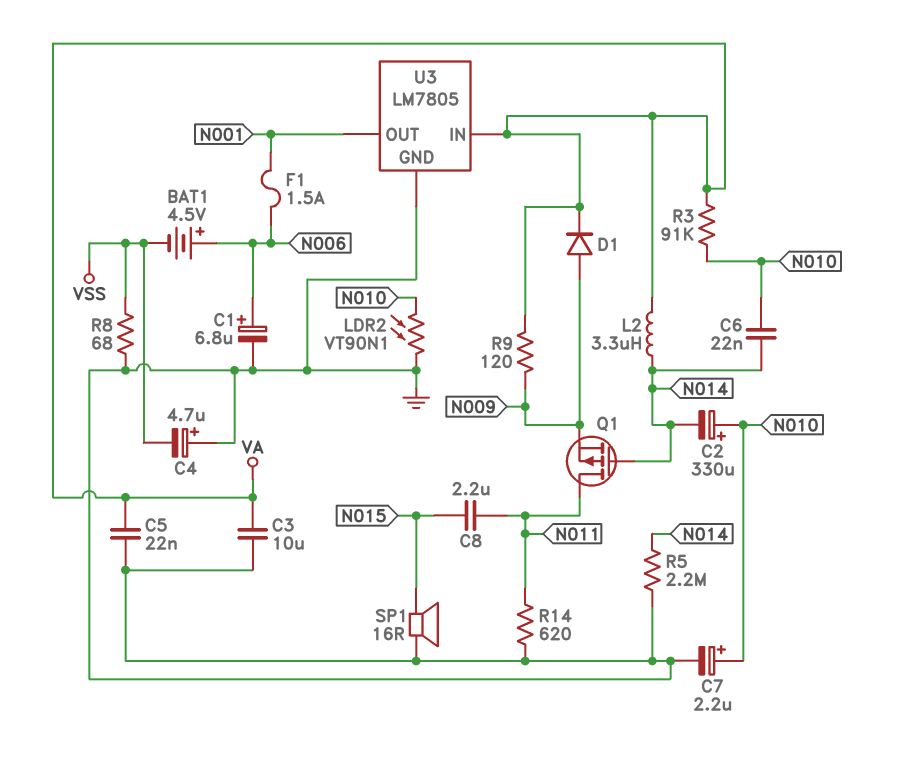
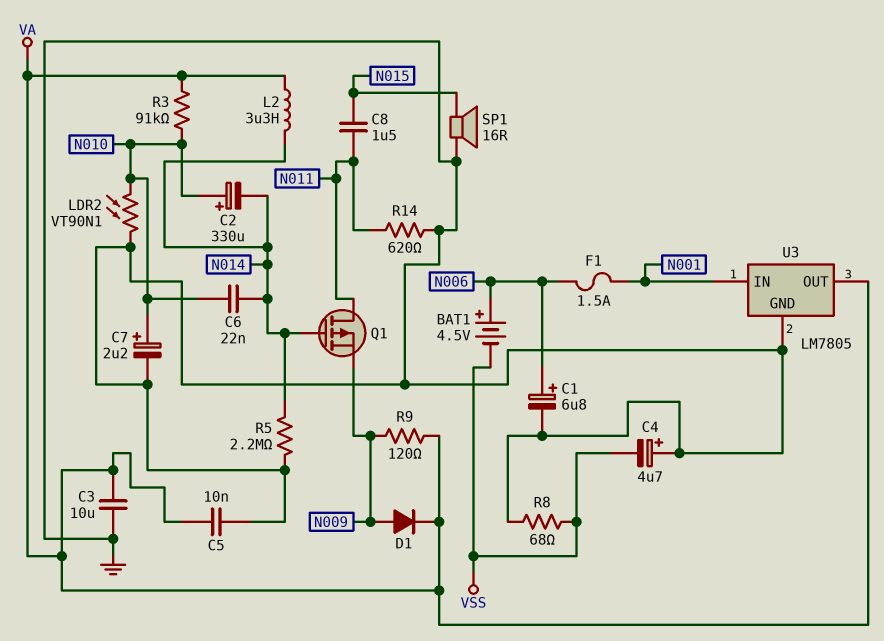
C5: 22nF (GND, VA) -> 10nF (GND, VA)
C8: 2.2uF (N011, N015) -> 1.5uF (N011, N015)
U3 pin IN: VA -> N001
U3 pin OUT: N001 -> VA

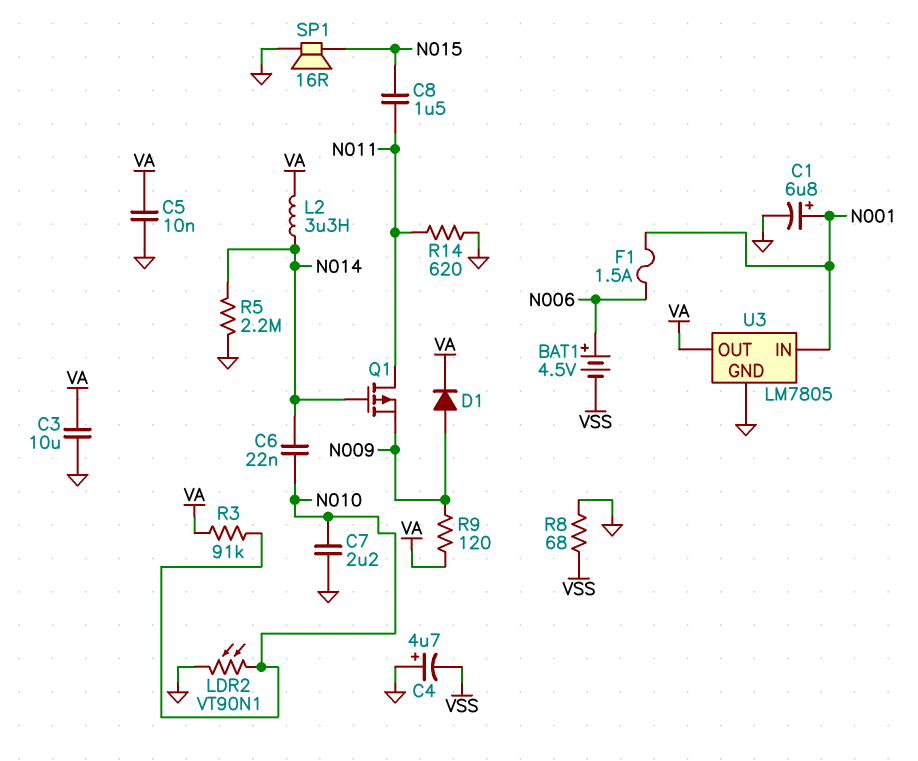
C1: 6.8uF (plus N006, minus GND) -> 6.8uF (plus N001, minus GND)
C2: 330uF (plus N010, minus N014) -> none
C7: 2.2uF (plus N010, minus GND) -> 2.2uF (GND, N010)

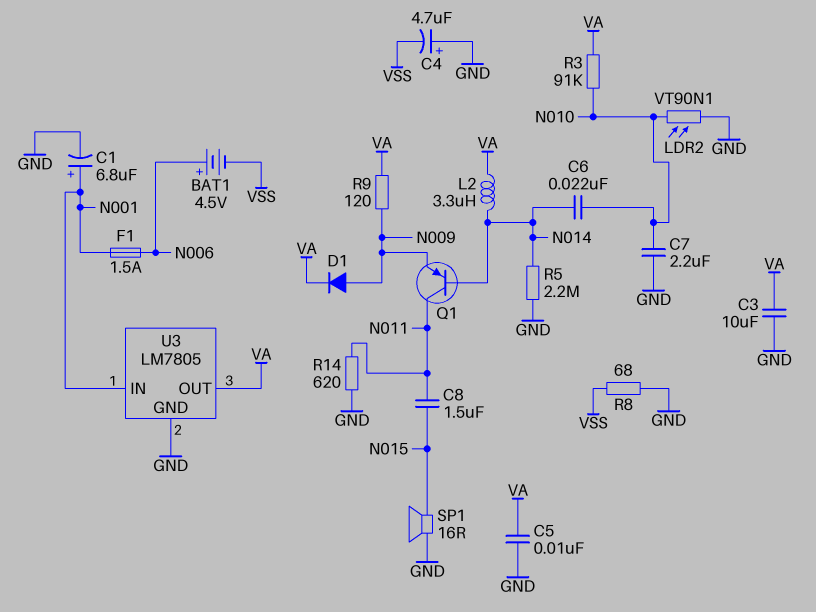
Q1: PMOS (G N014, D N011, S N009) -> PNP (B N014, C N011, E N009)

